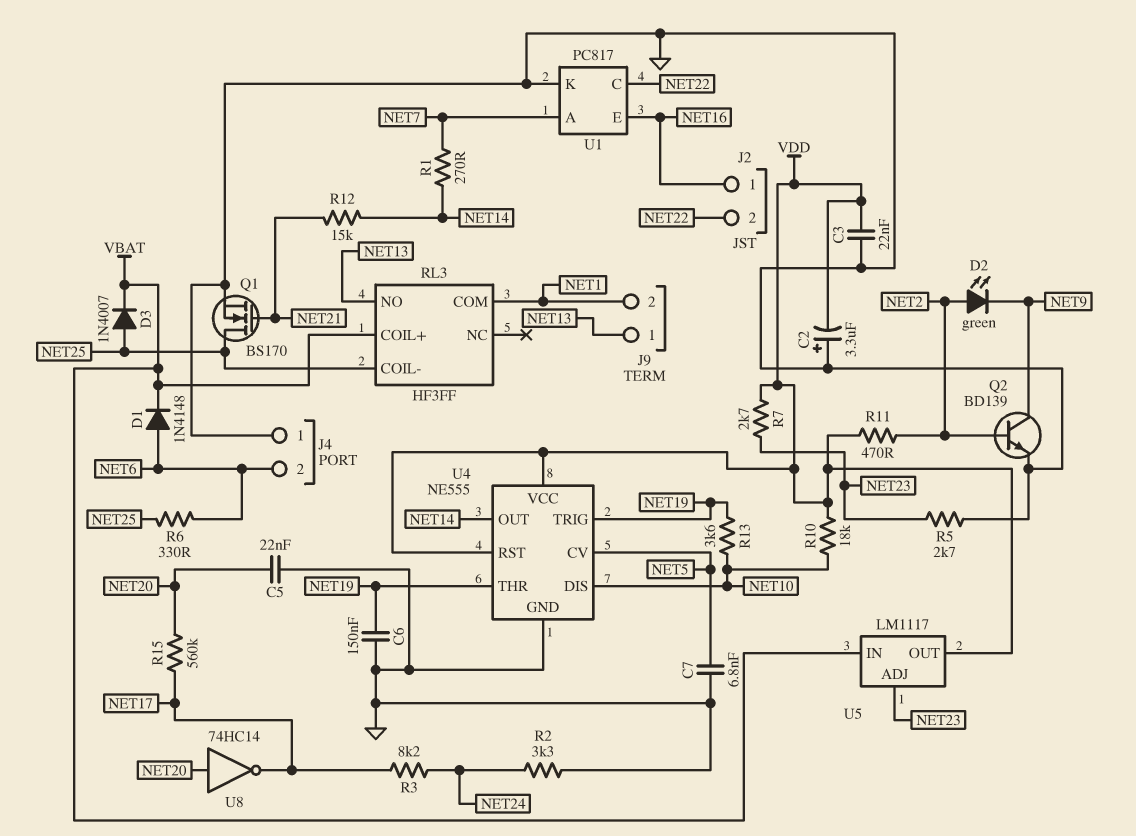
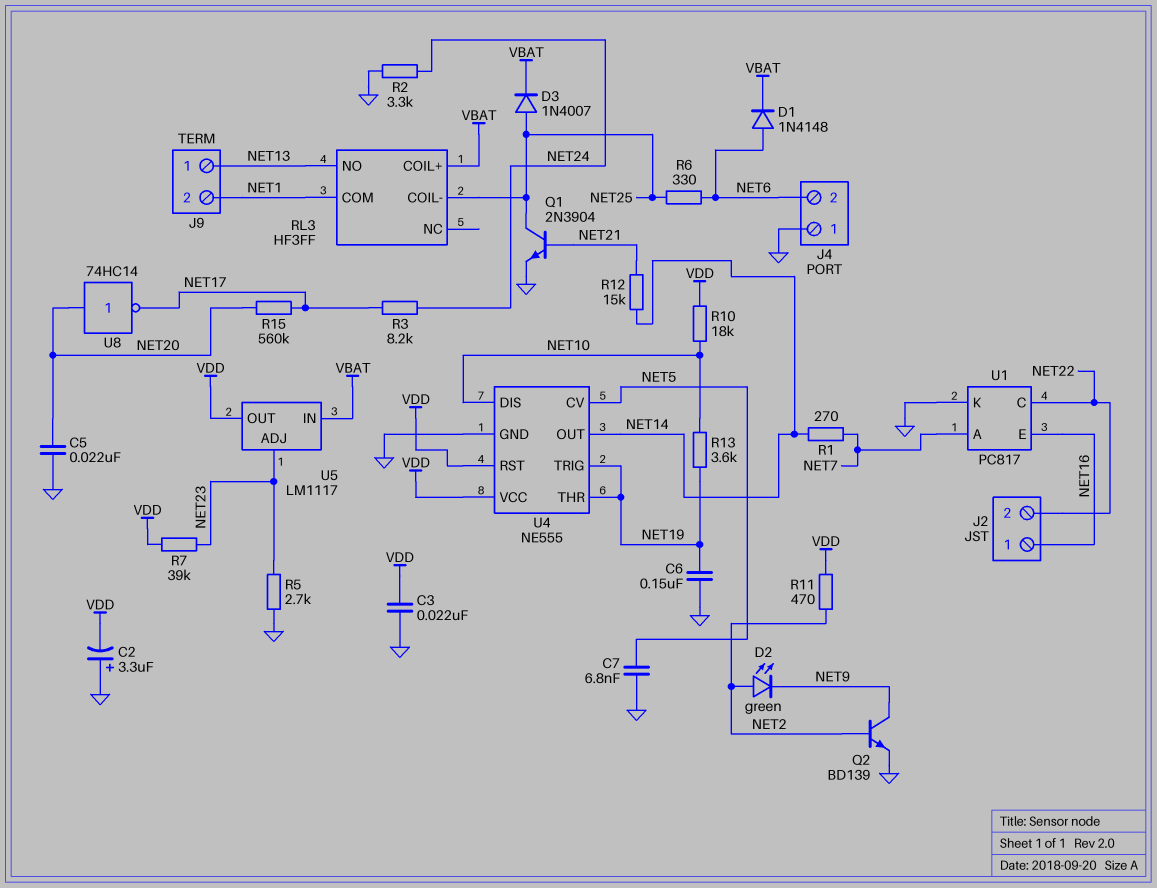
Q1: NMOS BS170 (G NET21, D NET25, S GND) -> NPN 2N3904 (B NET21, C NET25, E GND)
R7: 2.7k (NET23, VDD) -> 39k (NET23, VDD)

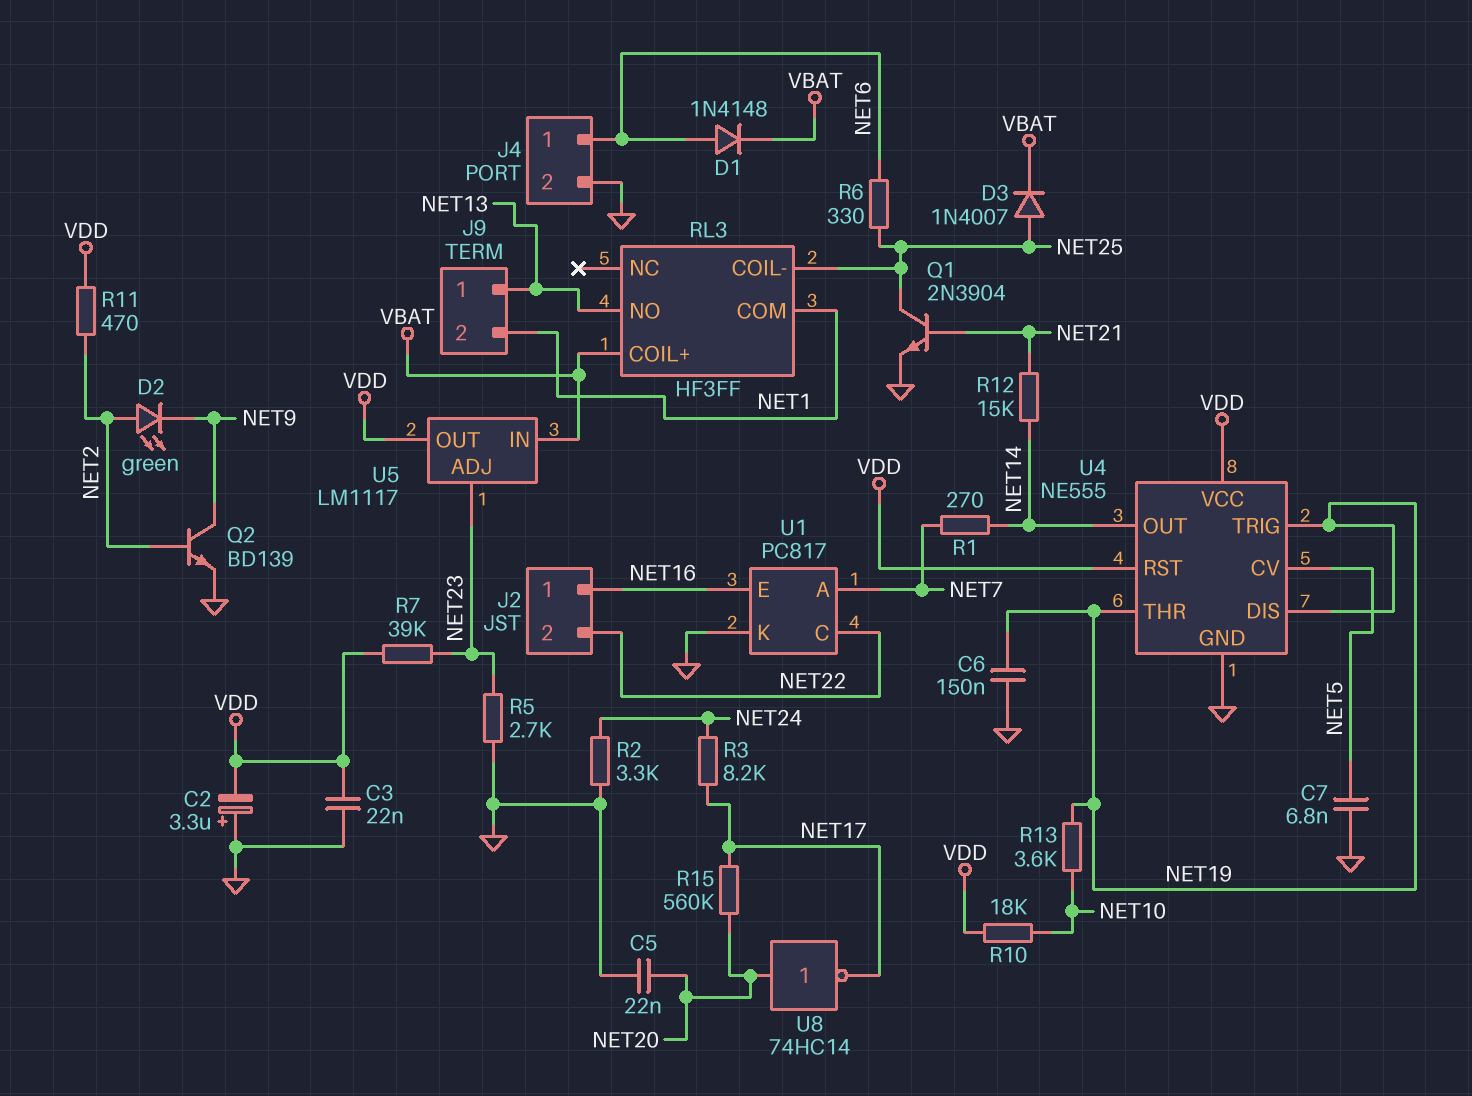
J4 pin 1: GND -> NET6
J4 pin 2: NET6 -> GND
U4 pin DIS: NET10 -> NET19

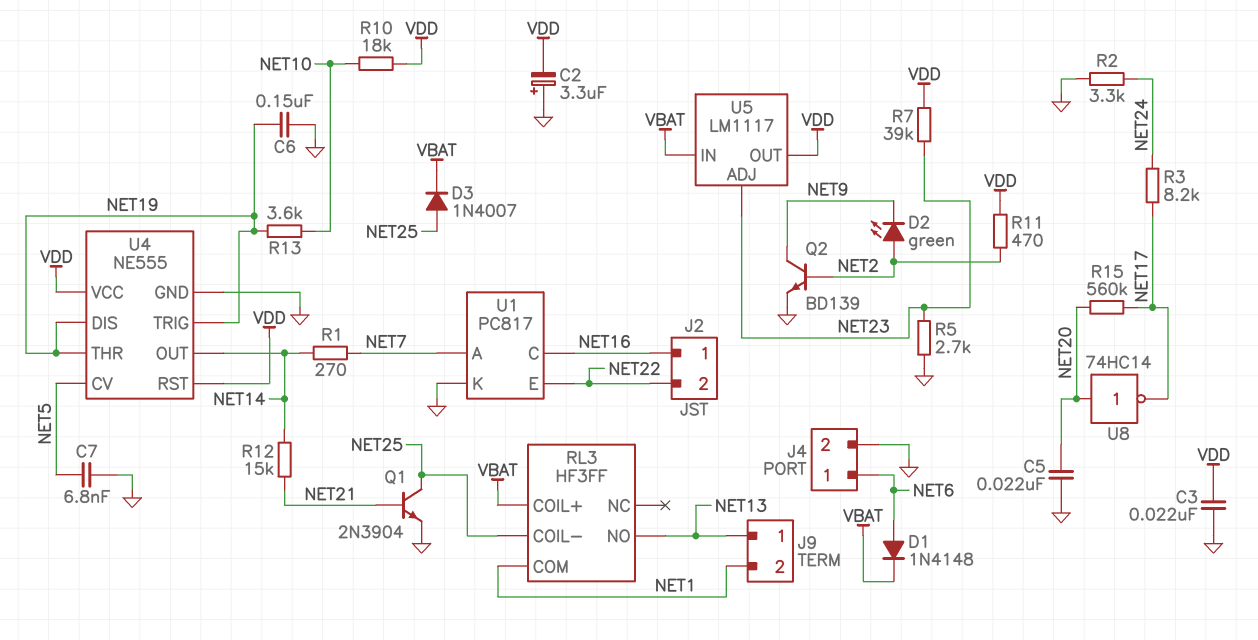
R6: 330 (NET6, NET25) -> none
U1 pin C: NET22 -> NET16
U1 pin E: NET16 -> NET22

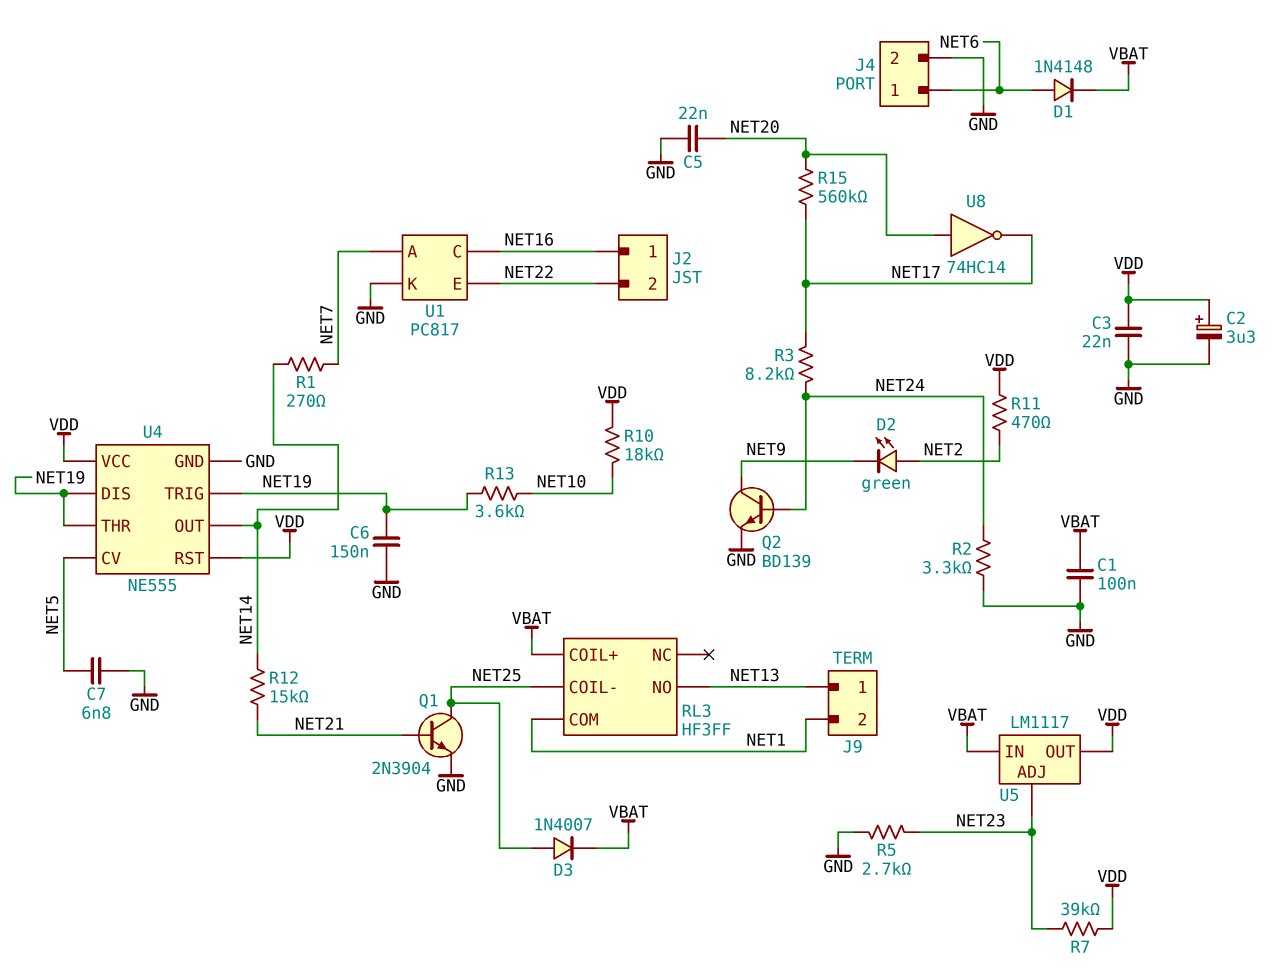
C1: none -> 100nF (GND, VBAT)
C2: 3.3uF (plus GND, minus VDD) -> 3.3uF (plus VDD, minus GND)
Q2: NPN BD139 (B NET2, C NET9, E GND) -> NPN BD139 (B NET24, C NET9, E GND)

